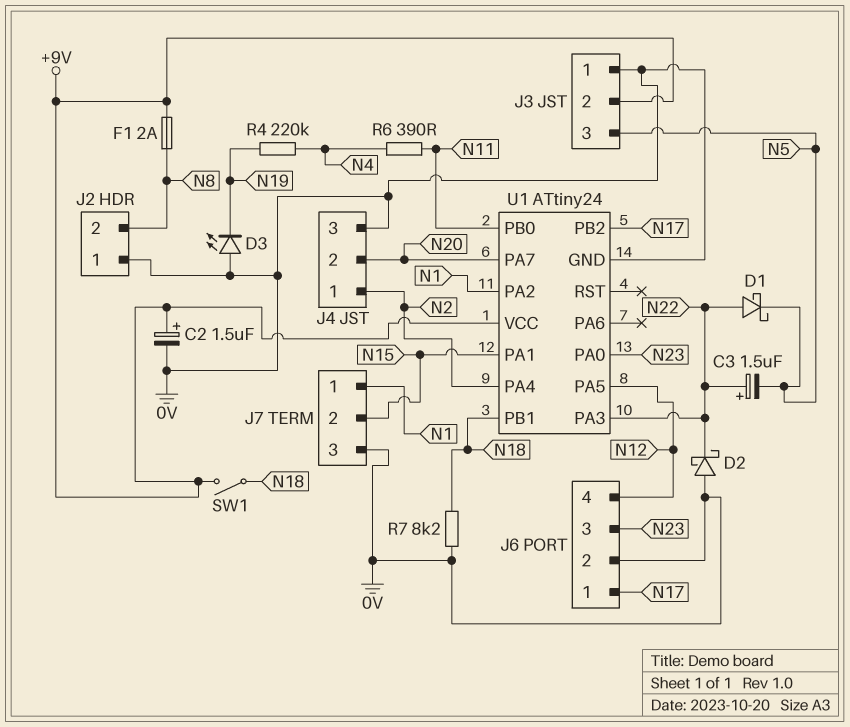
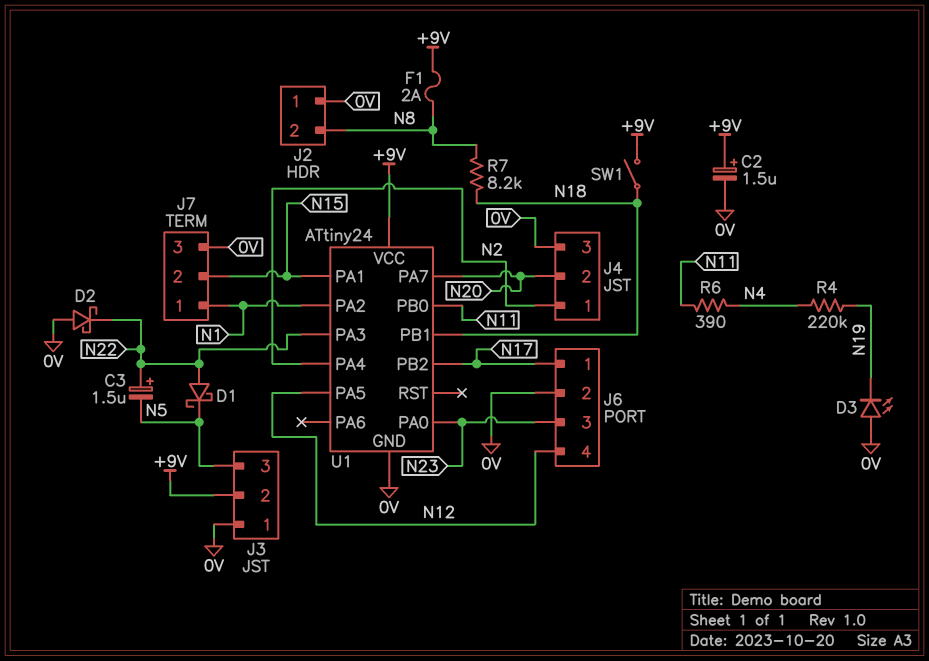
R7: 8.2k (0V, N18) -> 8.2k (N8, N18)

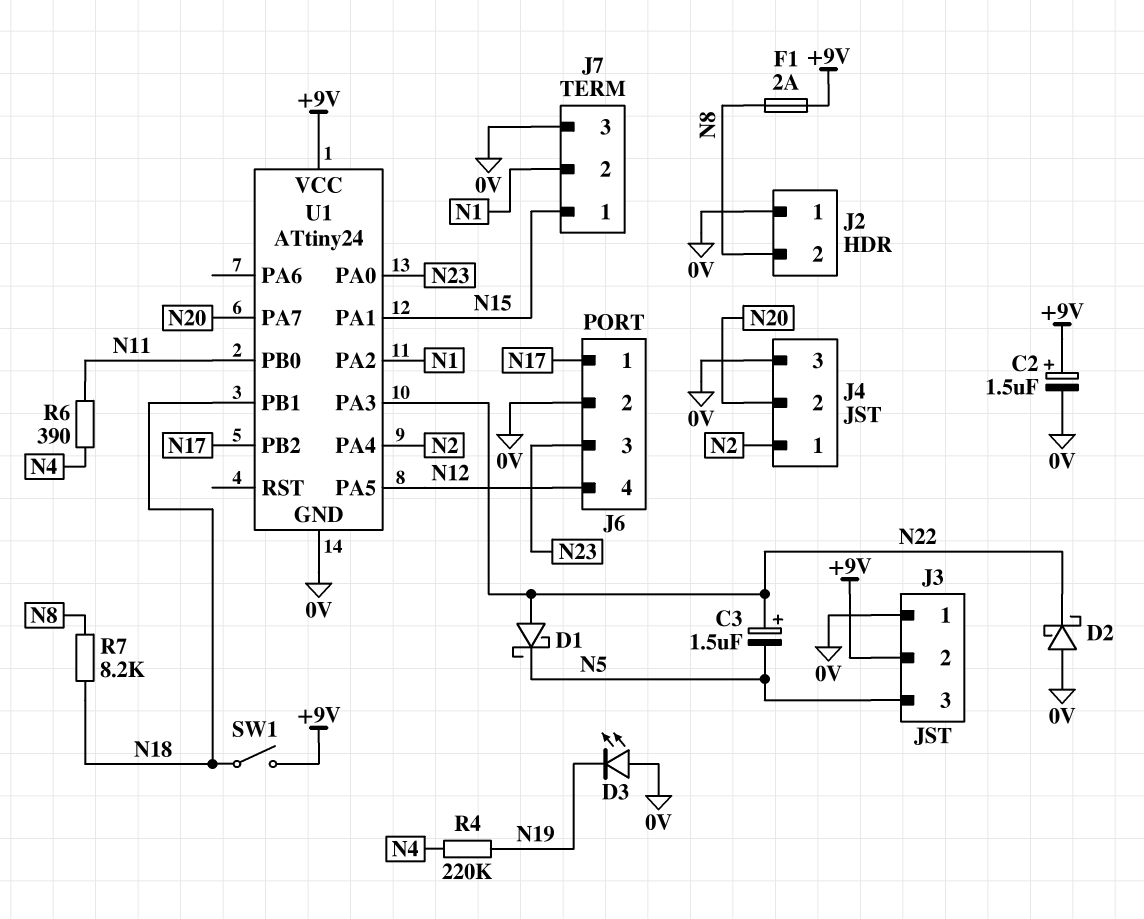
J7 pin 1: N1 -> N15
J7 pin 2: N15 -> N1

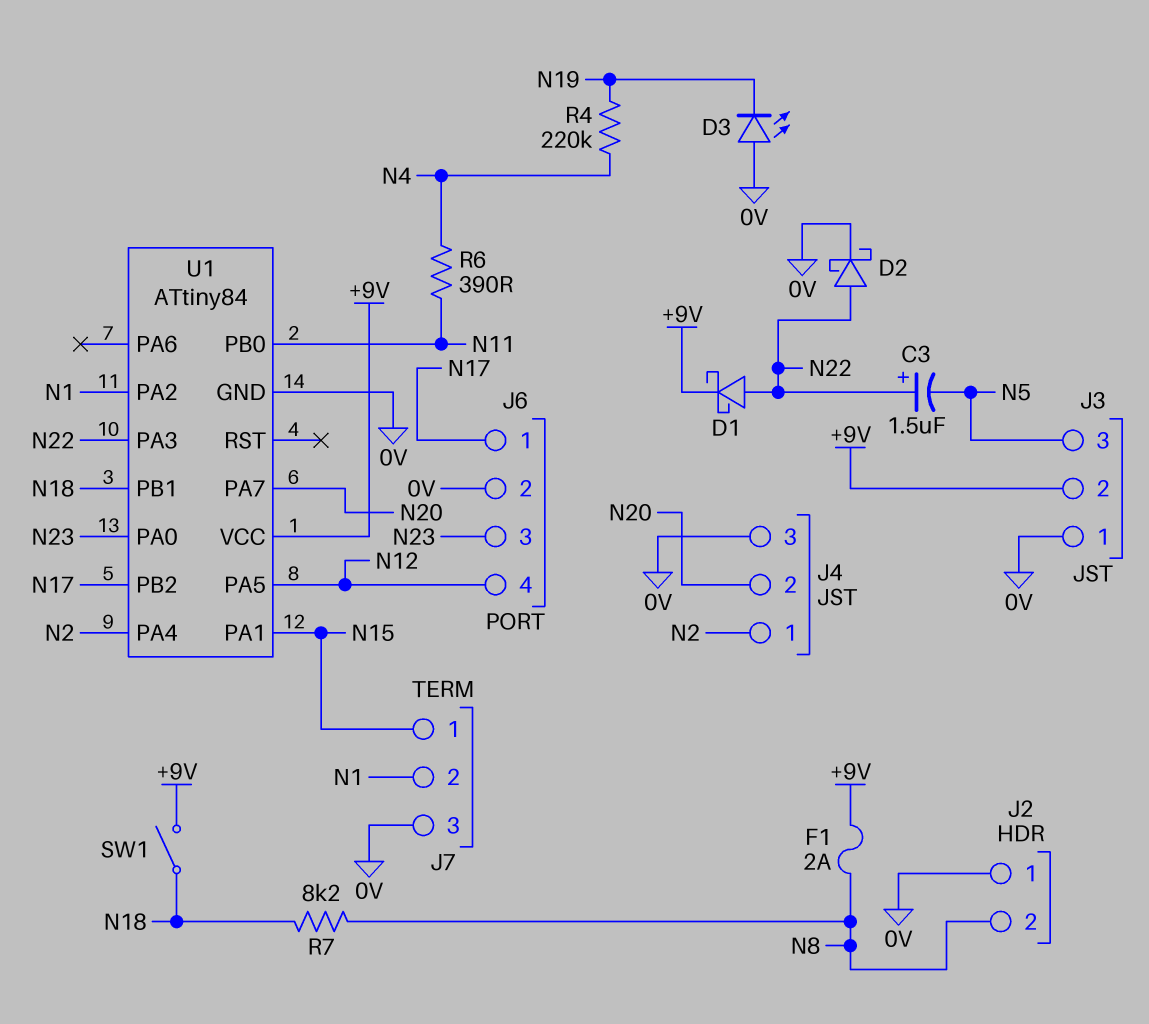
C2: 1.5uF (plus +9V, minus 0V) -> none
D1: schottky (A N22, K N5) -> schottky (A N22, K +9V)
D2: schottky (A 0V, K N22) -> schottky (A N22, K 0V)
U1: ATtiny24 -> ATtiny84

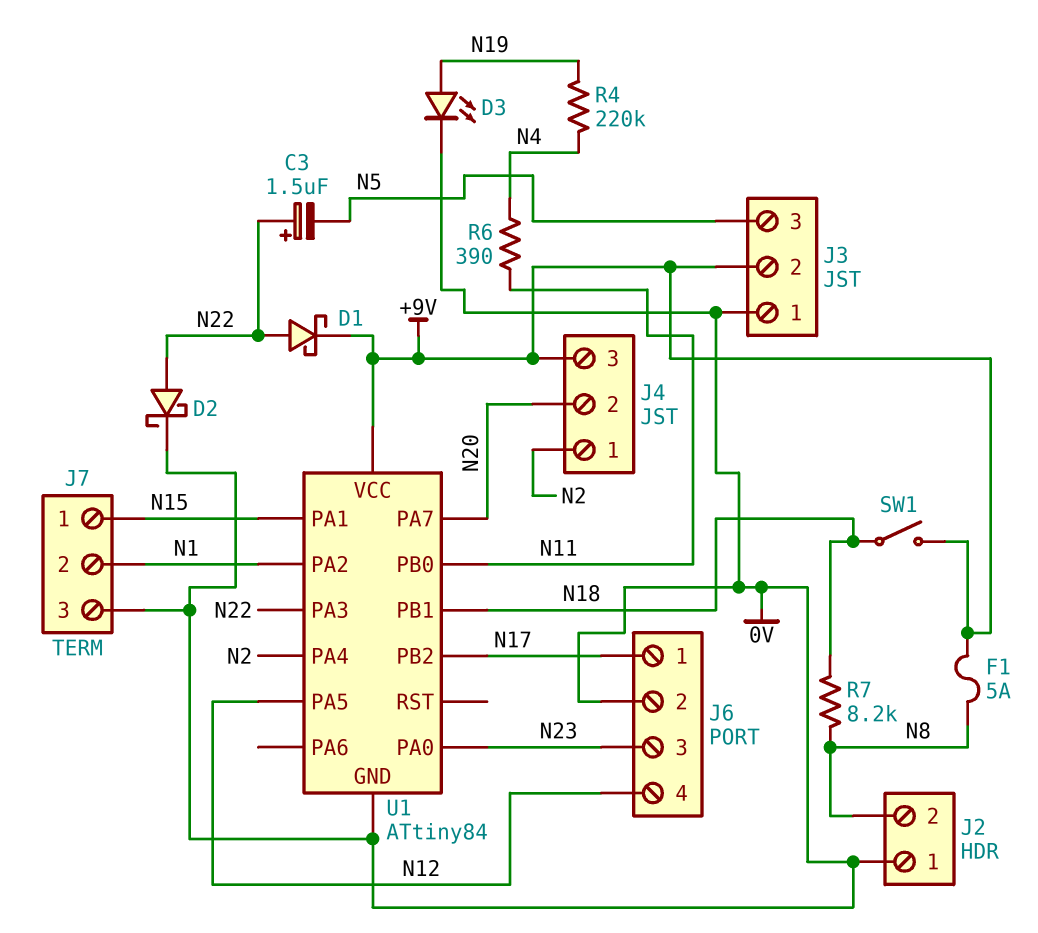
D3: LED (A 0V, K N19) -> LED (A N19, K 0V)
F1: 2A (+9V, N8) -> 5A (+9V, N8)
J4 pin 3: 0V -> +9V

